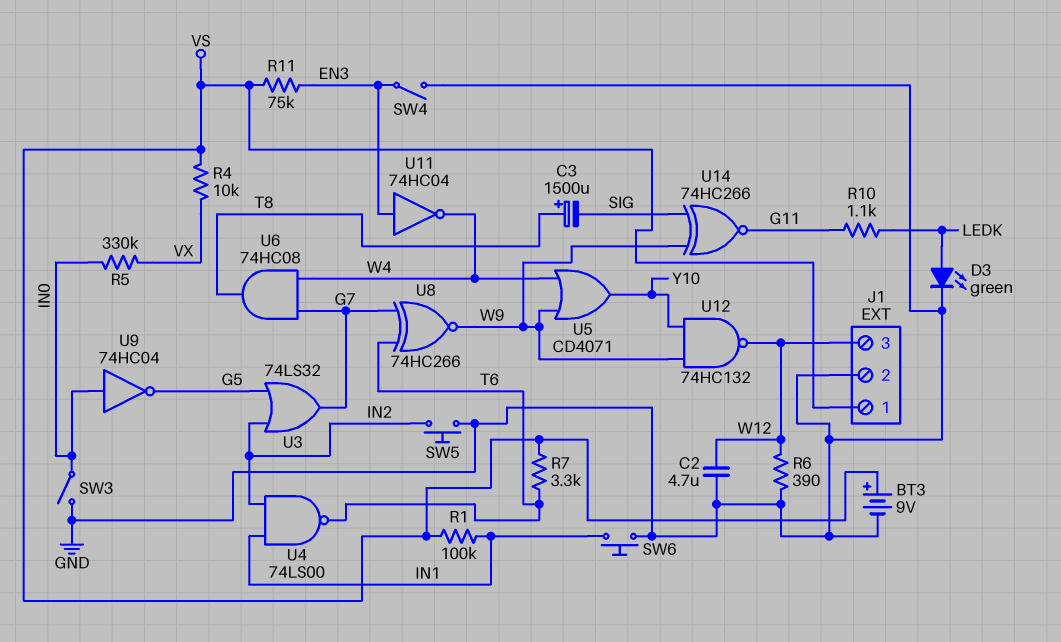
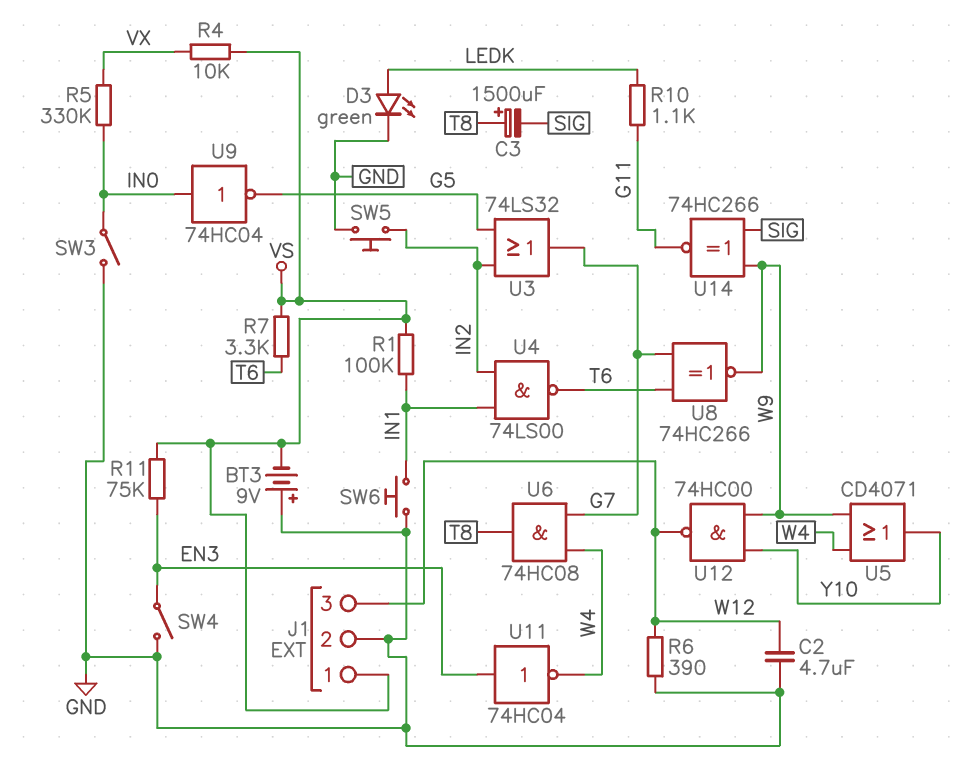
BT3: 9V (plus VS, minus GND) -> 9V (plus GND, minus VS)
U12: NAND 74HC132 (in W9, in Y10, out W12) -> NAND 74HC00 (in W9, in Y10, out W12)

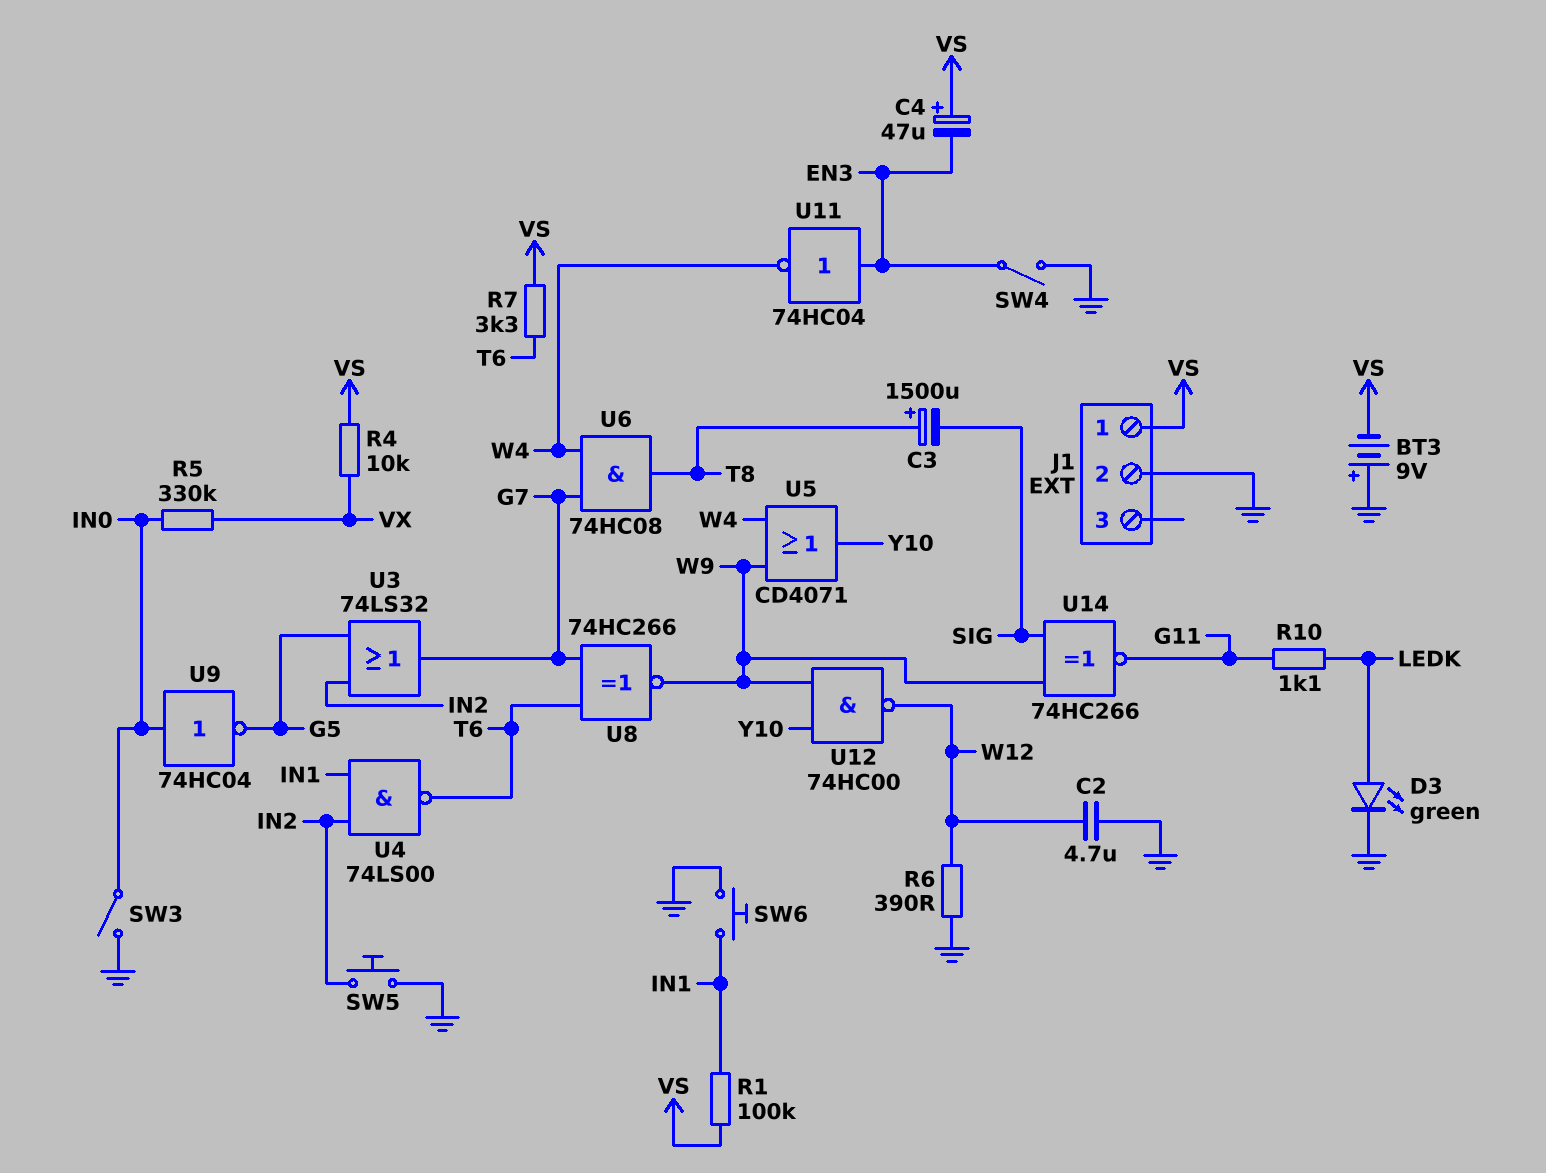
C4: none -> 47uF (plus VS, minus EN3)
J1 pin 3: W12 -> none
R11: 75k (EN3, VS) -> none

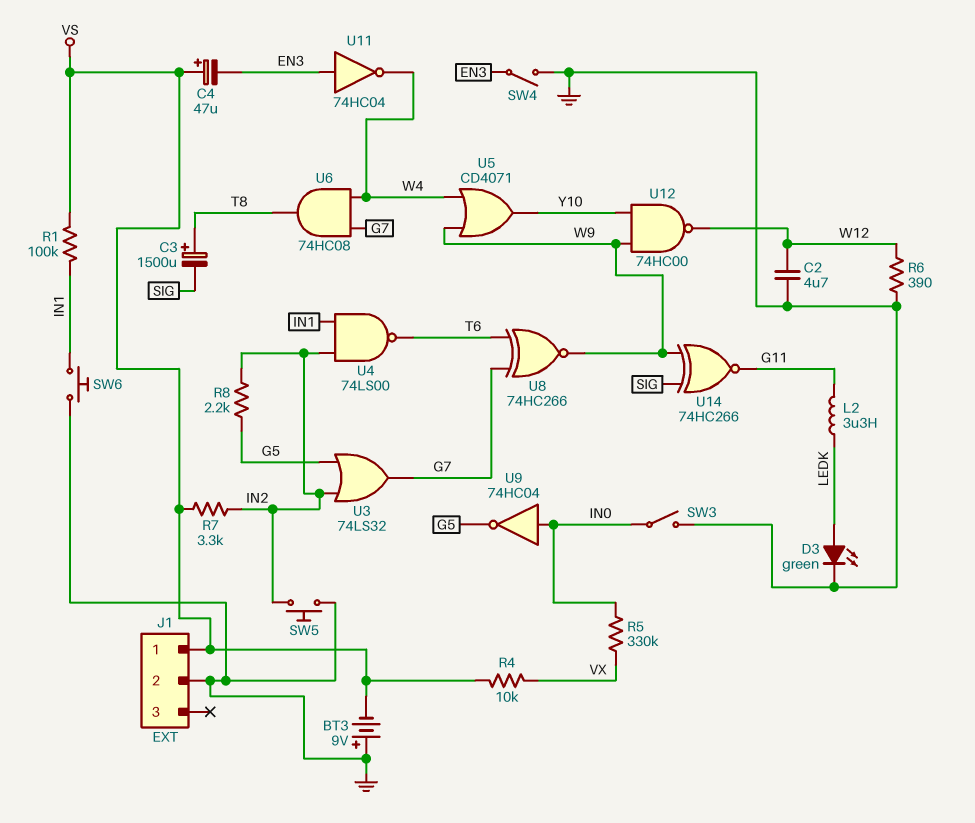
L2: none -> 3.3uH (G11, LEDK)
R7: 3.3k (T6, VS) -> 3.3k (IN2, VS)
R8: none -> 2.2k (G5, IN2)
R10: 1.1k (G11, LEDK) -> none

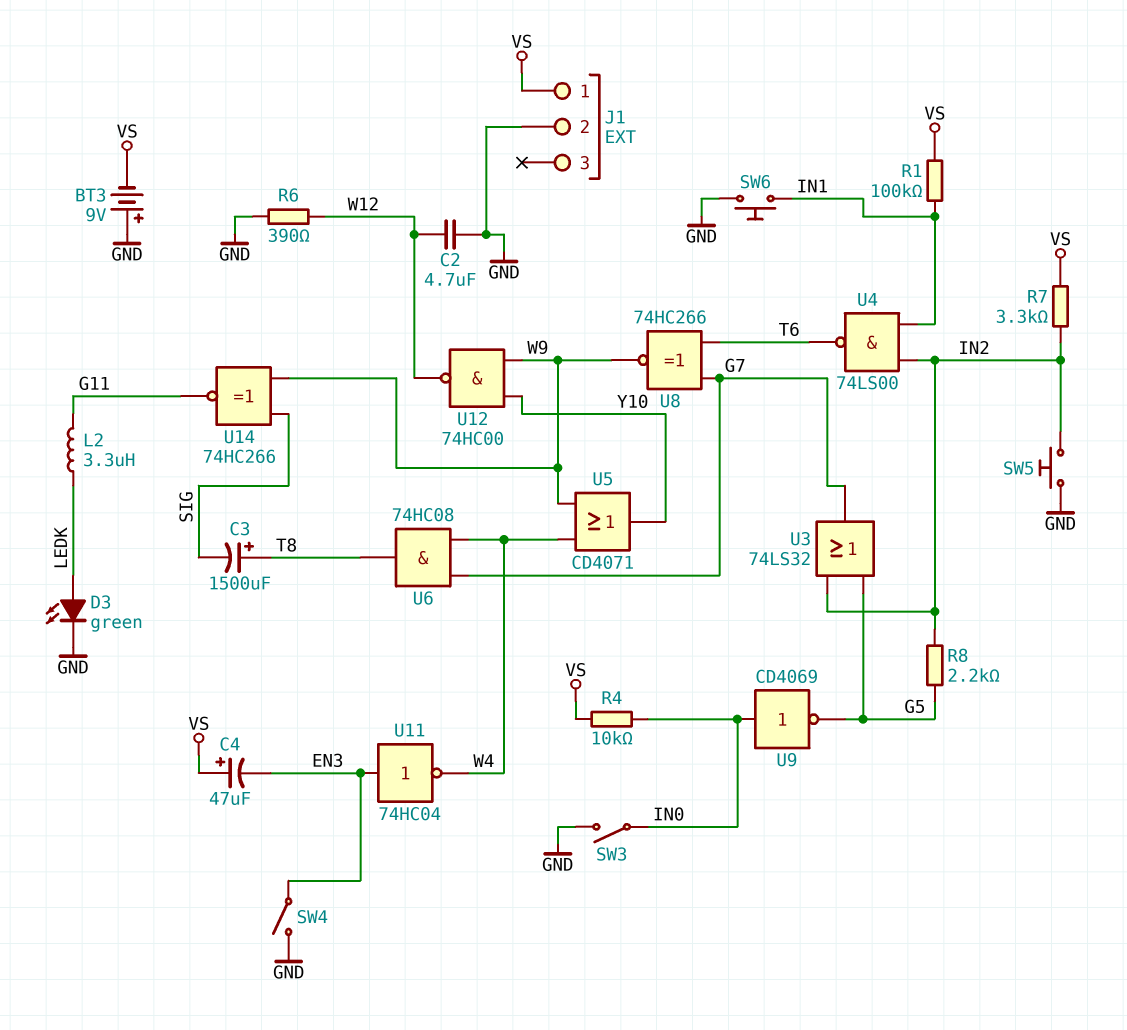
R4: 10k (VS, VX) -> 10k (IN0, VS)
R5: 330k (IN0, VX) -> none
U9: NOT 74HC04 (in IN0, out G5) -> NOT CD4069 (in IN0, out G5)

